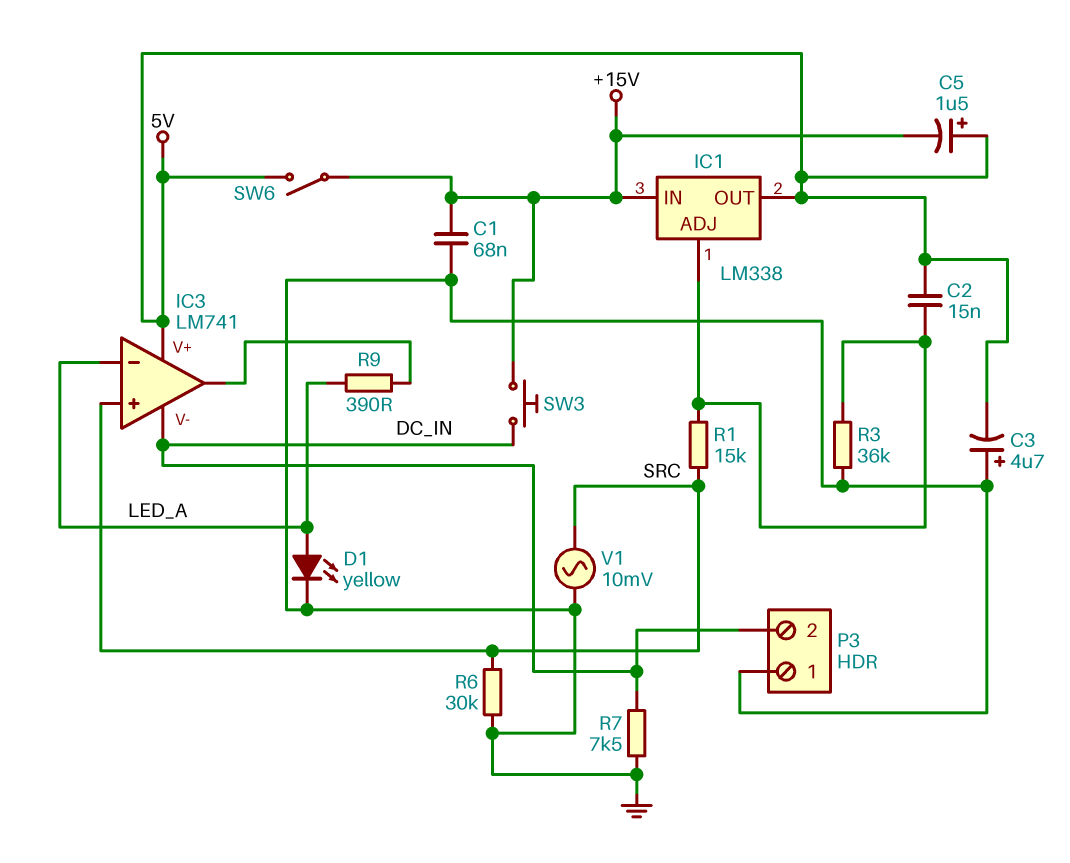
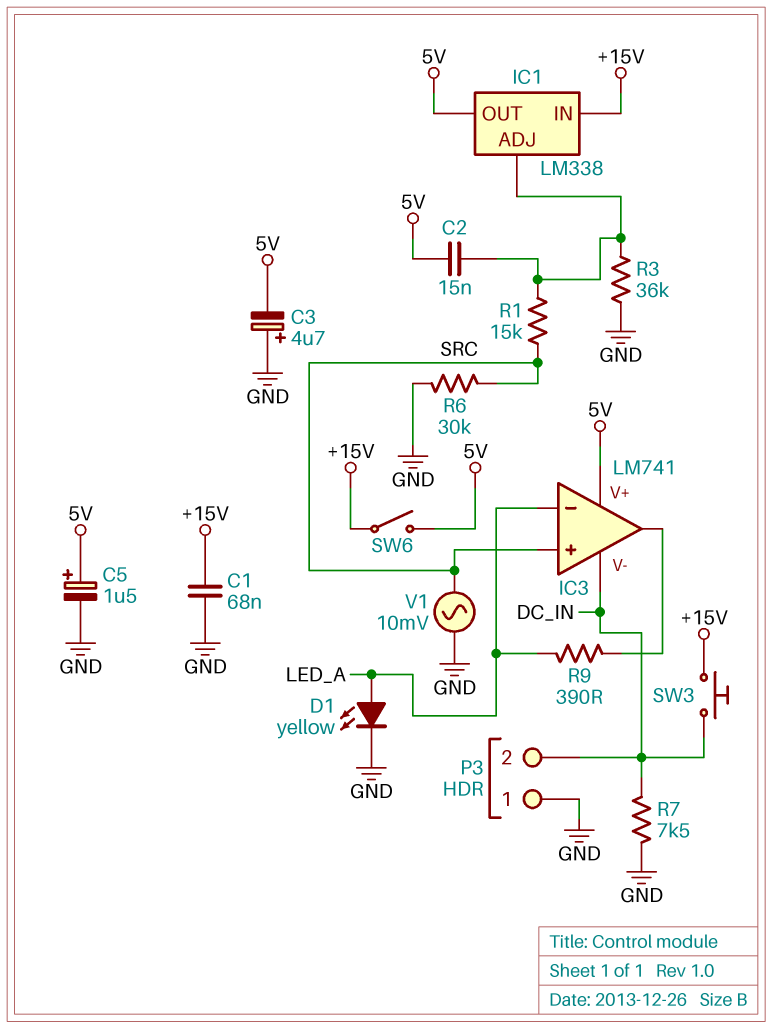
C5: 1.5uF (plus 5V, minus +15V) -> 1.5uF (plus 5V, minus GND)

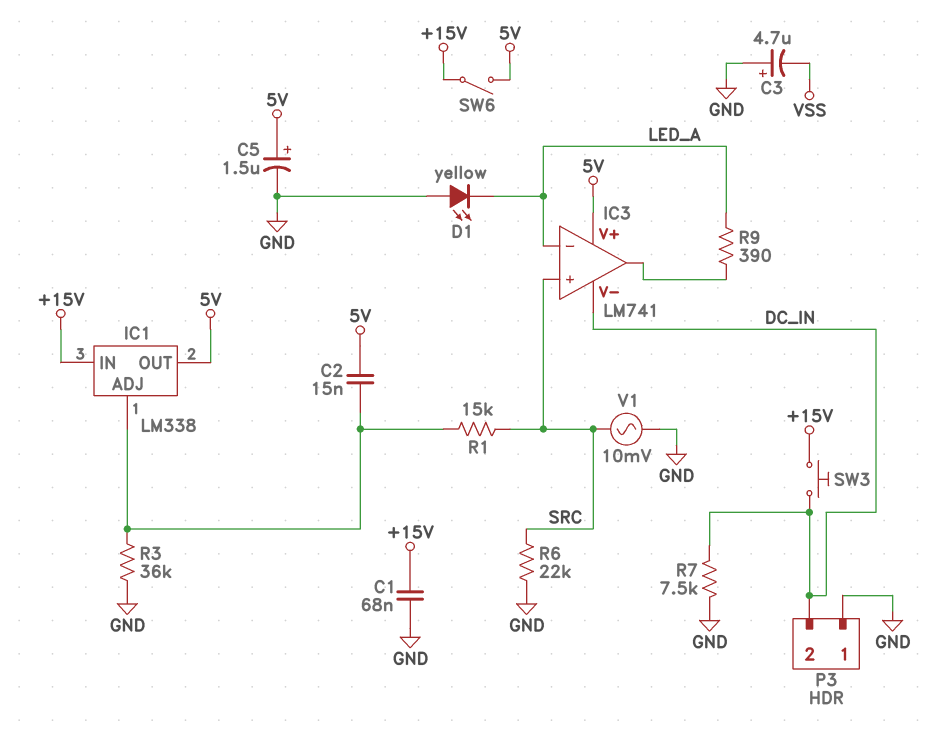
C3: 4.7uF (plus GND, minus 5V) -> 4.7uF (plus GND, minus VSS)
D1: LED yellow (A LED_A, K GND) -> LED yellow (A GND, K LED_A)
R6: 30k (GND, SRC) -> 22k (GND, SRC)

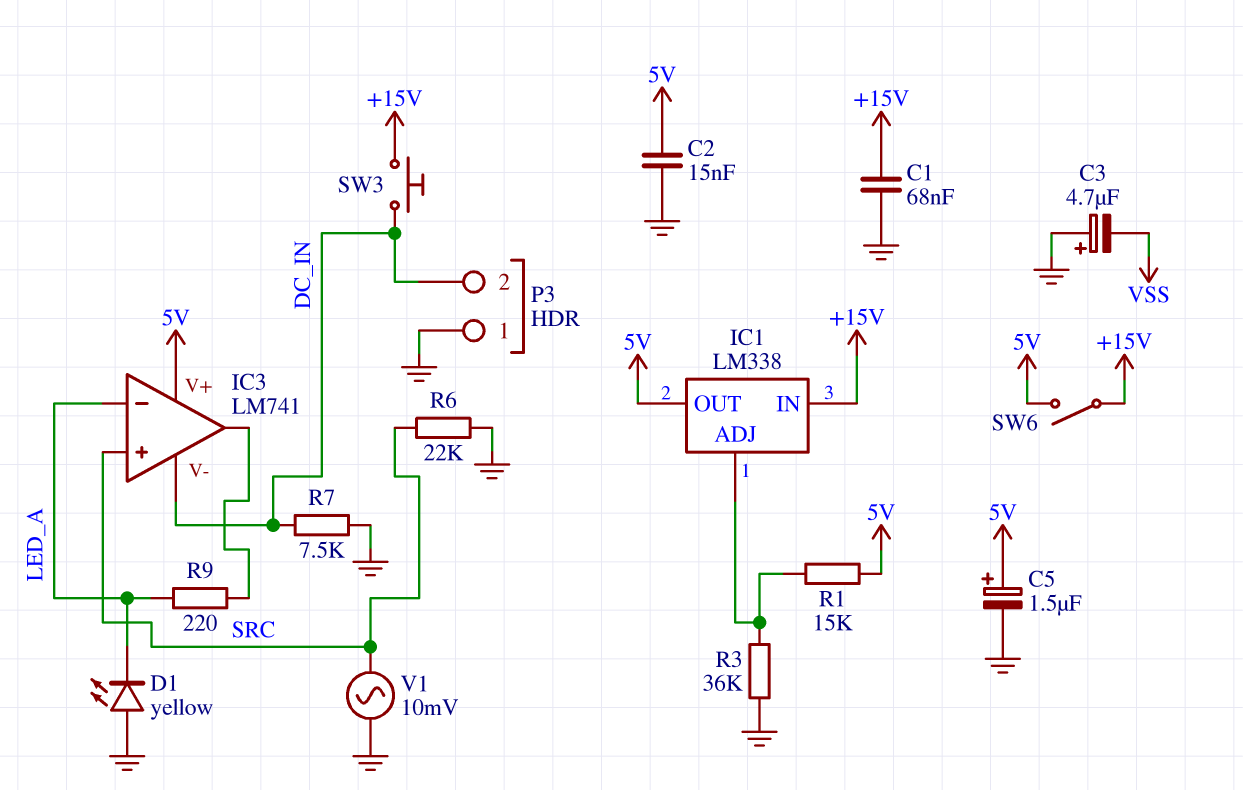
C2: 15nF (5V, IC1/ADJ) -> 15nF (5V, GND)
R1: 15k (IC1/ADJ, SRC) -> 15k (5V, IC1/ADJ)
R9: 390 (IC3/out, LED_A) -> 220 (IC3/out, LED_A)

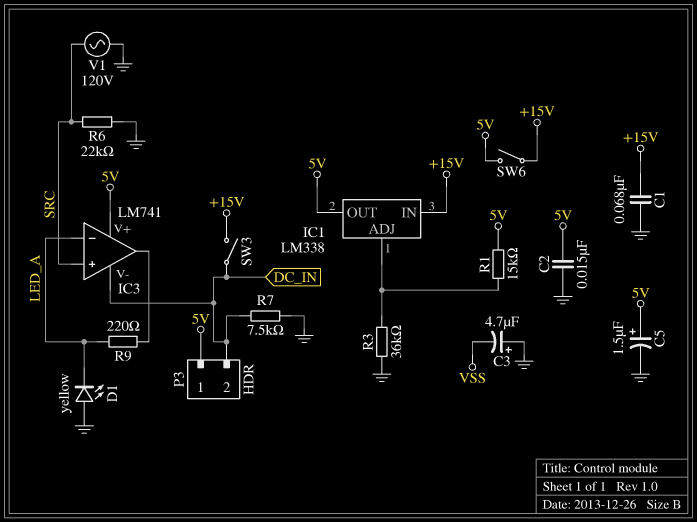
P3 pin 1: GND -> 5V
SW3: button (+15V, DC_IN) -> switch (+15V, DC_IN)
V1: AC 10mV (GND, SRC) -> AC 120V (GND, SRC)

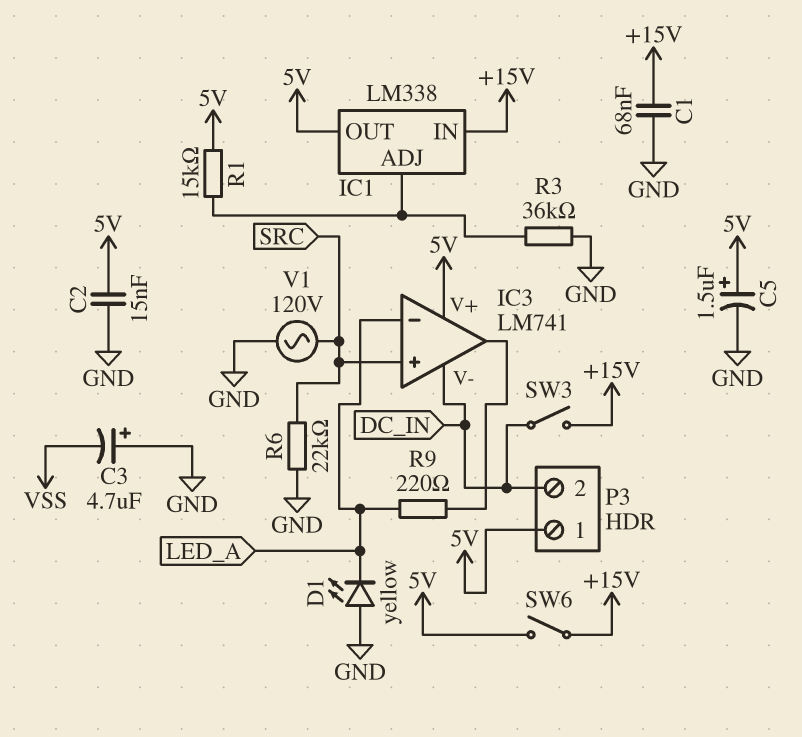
R7: 7.5k (DC_IN, GND) -> none

